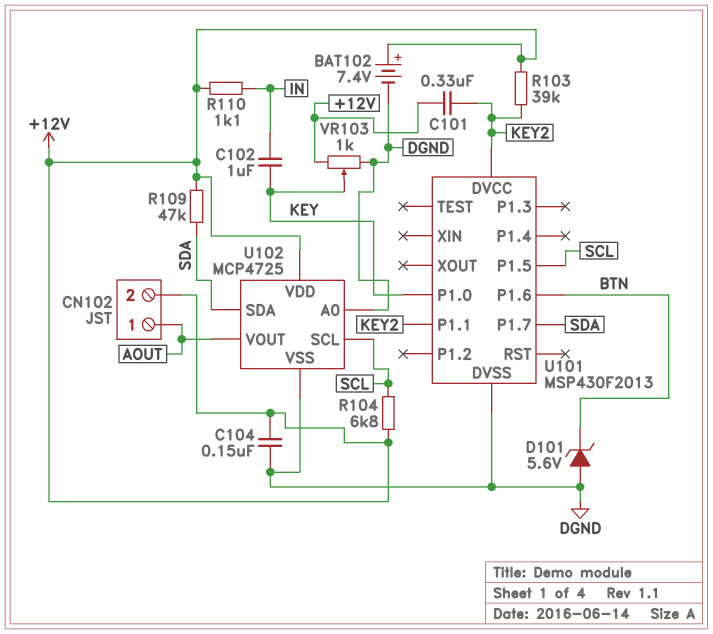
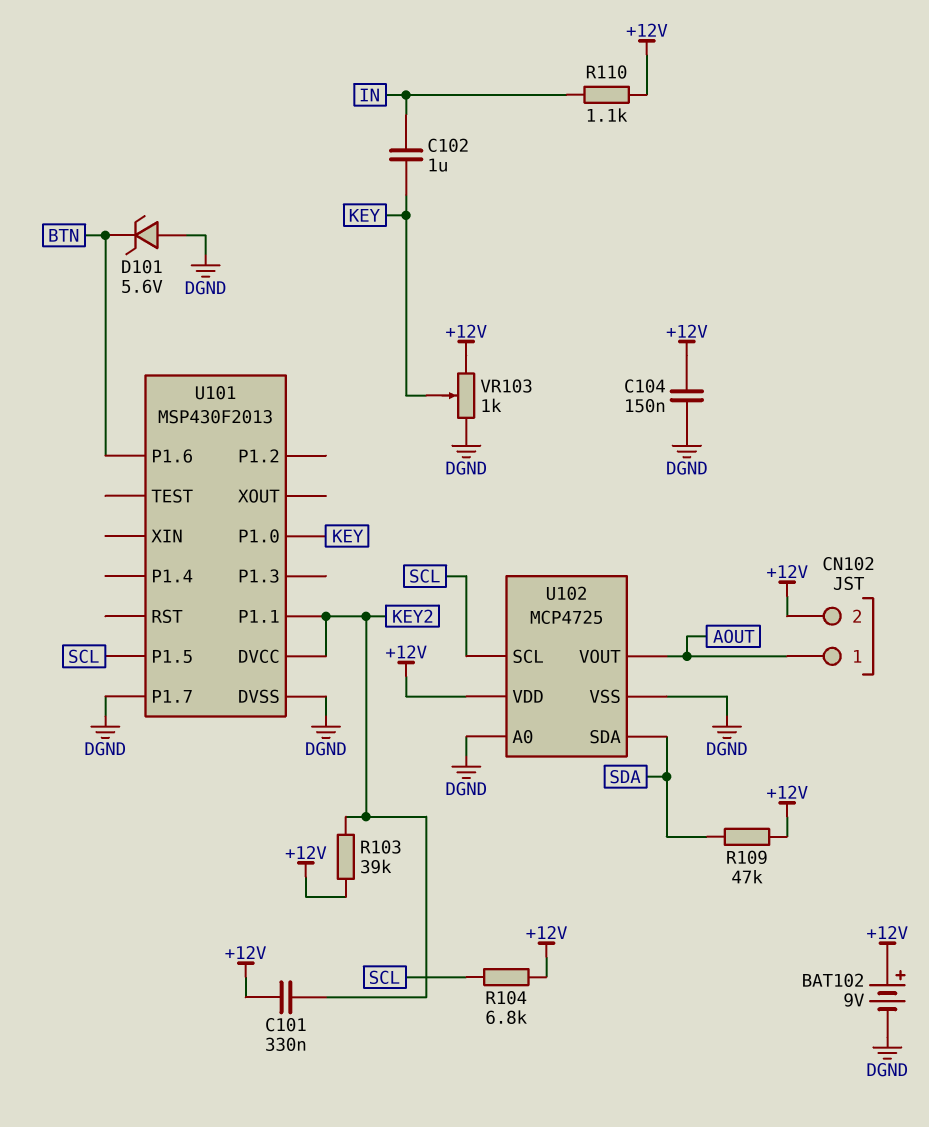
BAT102: 7.4V (plus +12V, minus DGND) -> 9V (plus +12V, minus DGND)
U101 pin P1.7: SDA -> DGND

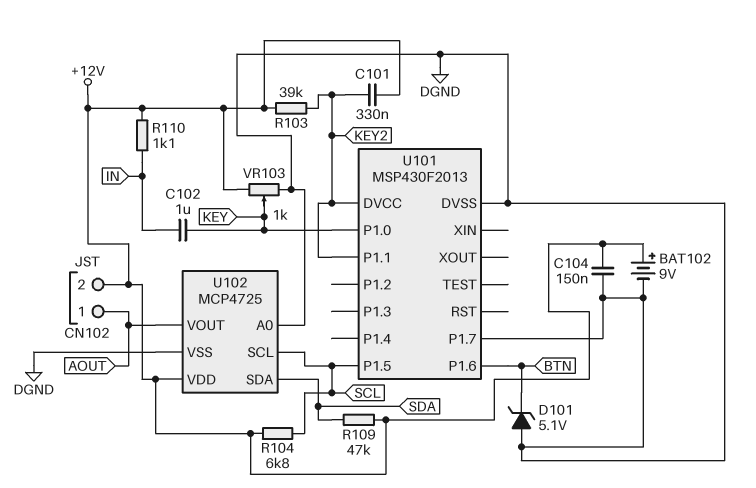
D101: zener 5.6V (A DGND, K BTN) -> zener 5.1V (A DGND, K BTN)

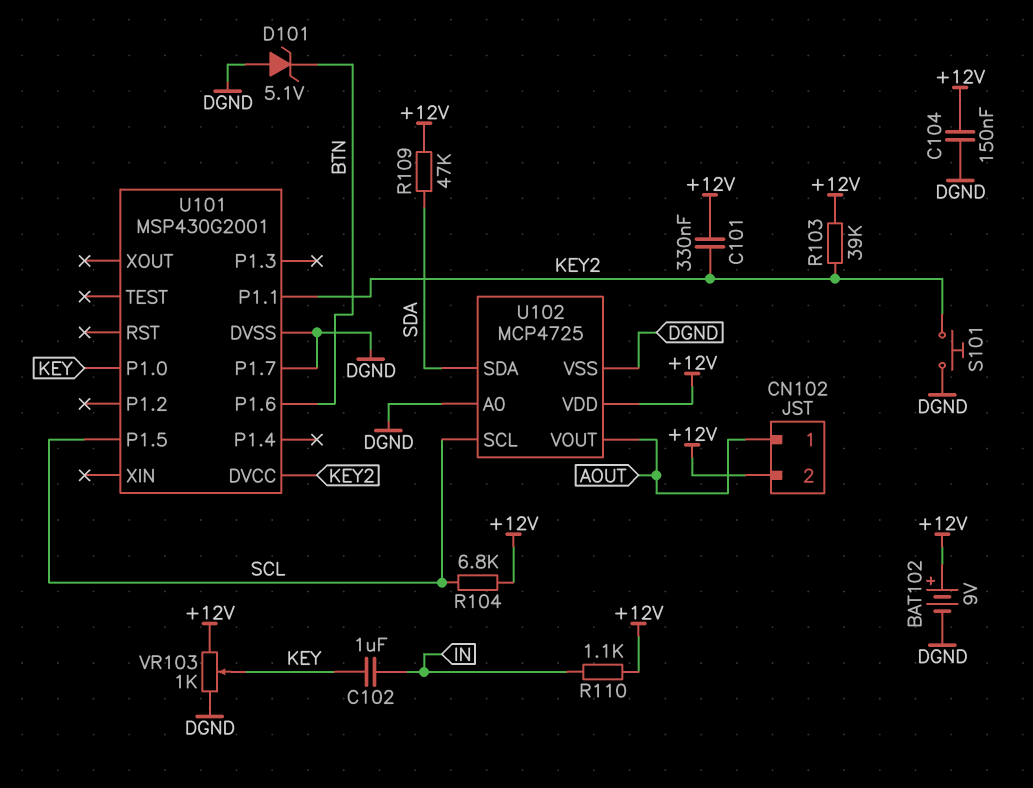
S101: none -> button (DGND, KEY2)
U101: MSP430F2013 -> MSP430G2001

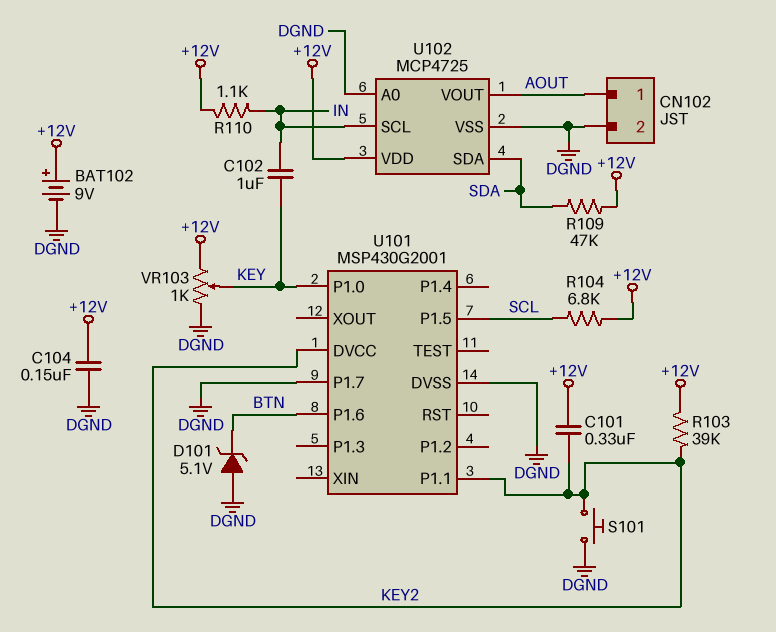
CN102 pin 2: +12V -> DGND
U102 pin SCL: SCL -> IN

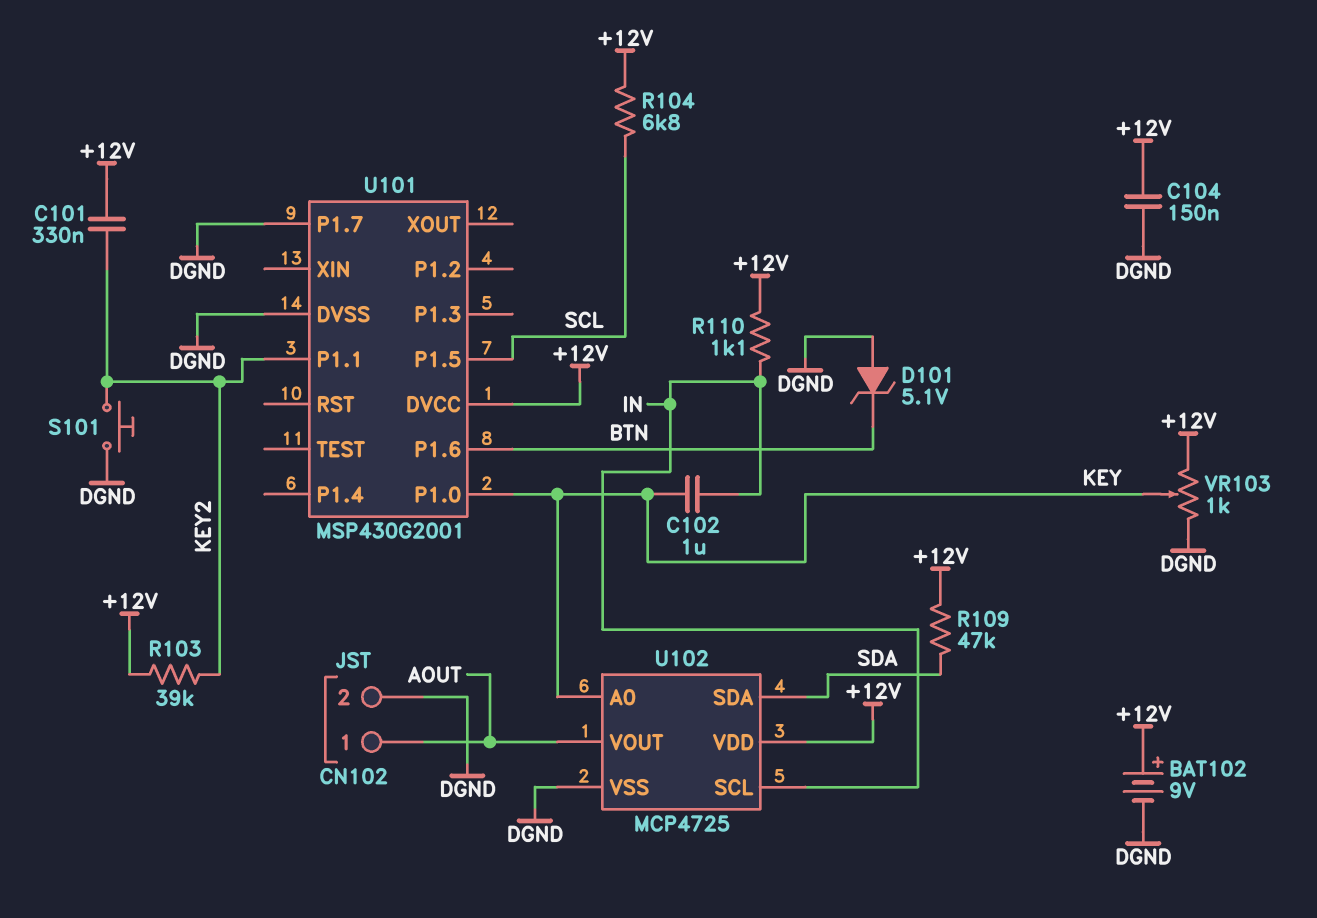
U101 pin DVCC: KEY2 -> +12V
U102 pin A0: DGND -> KEY

